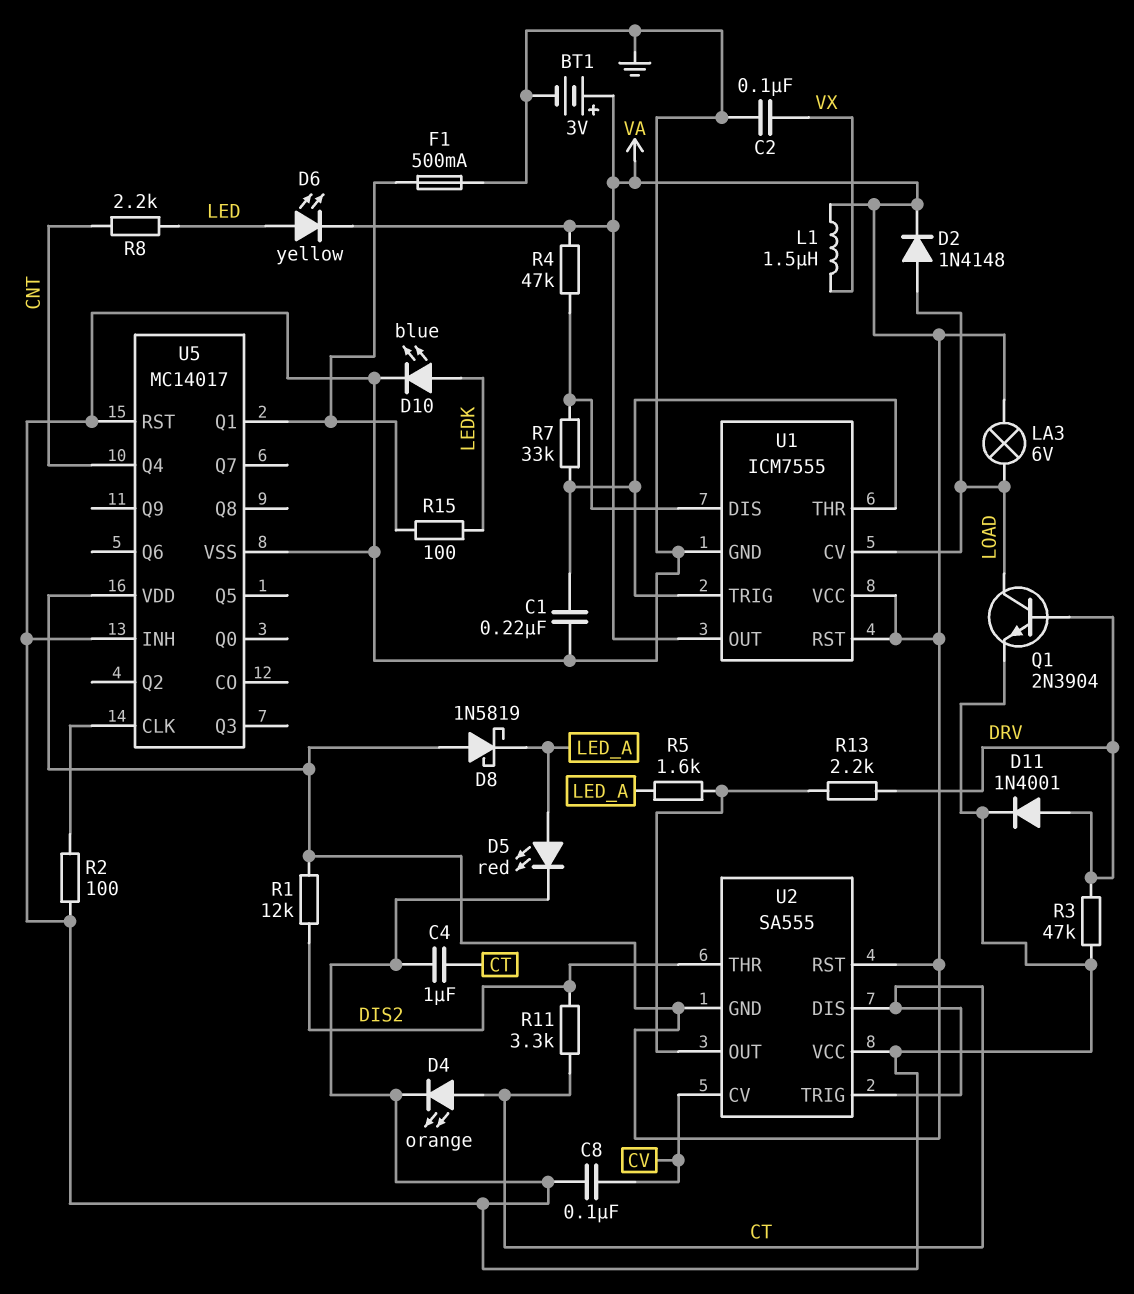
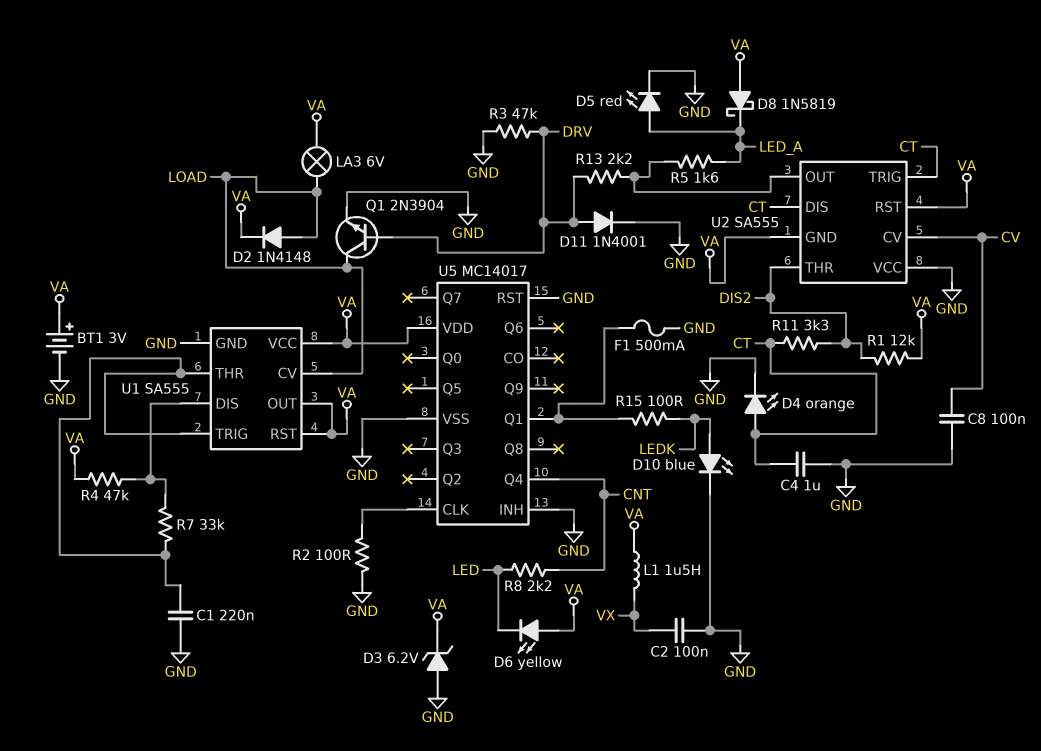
D3: none -> zener 6.2V (A GND, K VA)
D6: LED yellow (A LED, K VA) -> LED yellow (A VA, K LED)
U1: ICM7555 -> SA555

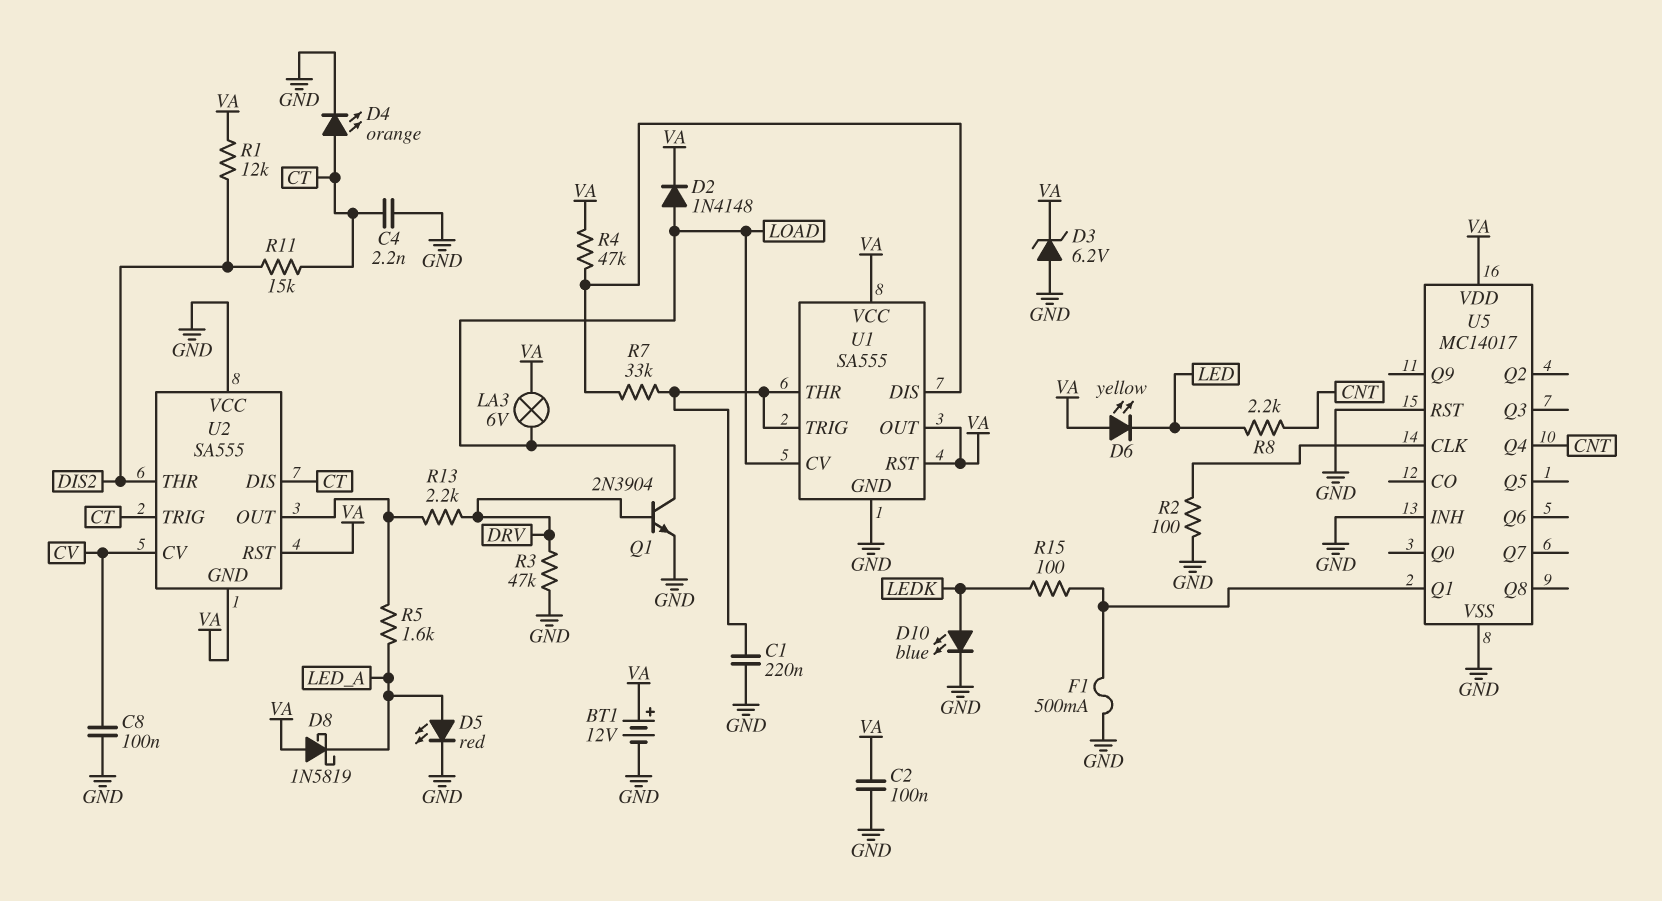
BT1: 3V (plus VA, minus GND) -> 12V (plus VA, minus GND)
C2: 100nF (GND, VX) -> 100nF (GND, VA)
C4: 1uF (CT, GND) -> 2.2nF (CT, GND)
D11: diode 1N4001 (A DRV, K GND) -> none
L1: 1.5uH (VA, VX) -> none
R11: 3.3k (CT, DIS2) -> 15k (CT, DIS2)

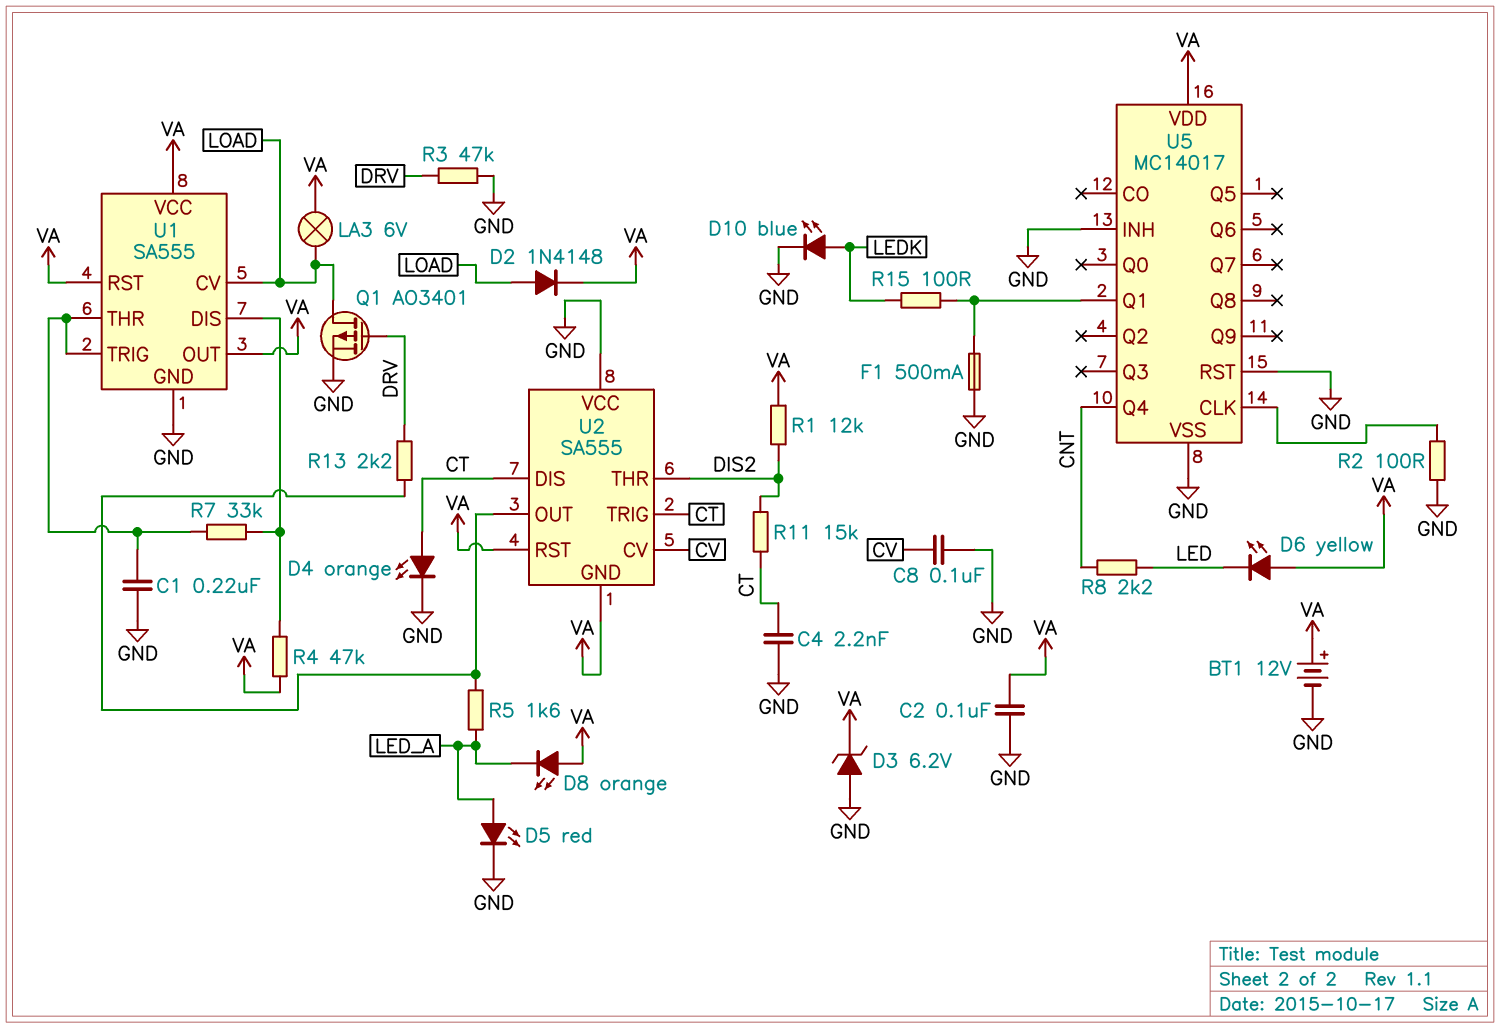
D8: schottky 1N5819 (A VA, K LED_A) -> LED orange (A VA, K LED_A)
Q1: NPN 2N3904 (B DRV, C LOAD, E GND) -> PMOS AO3401 (G DRV, D LOAD, S GND)

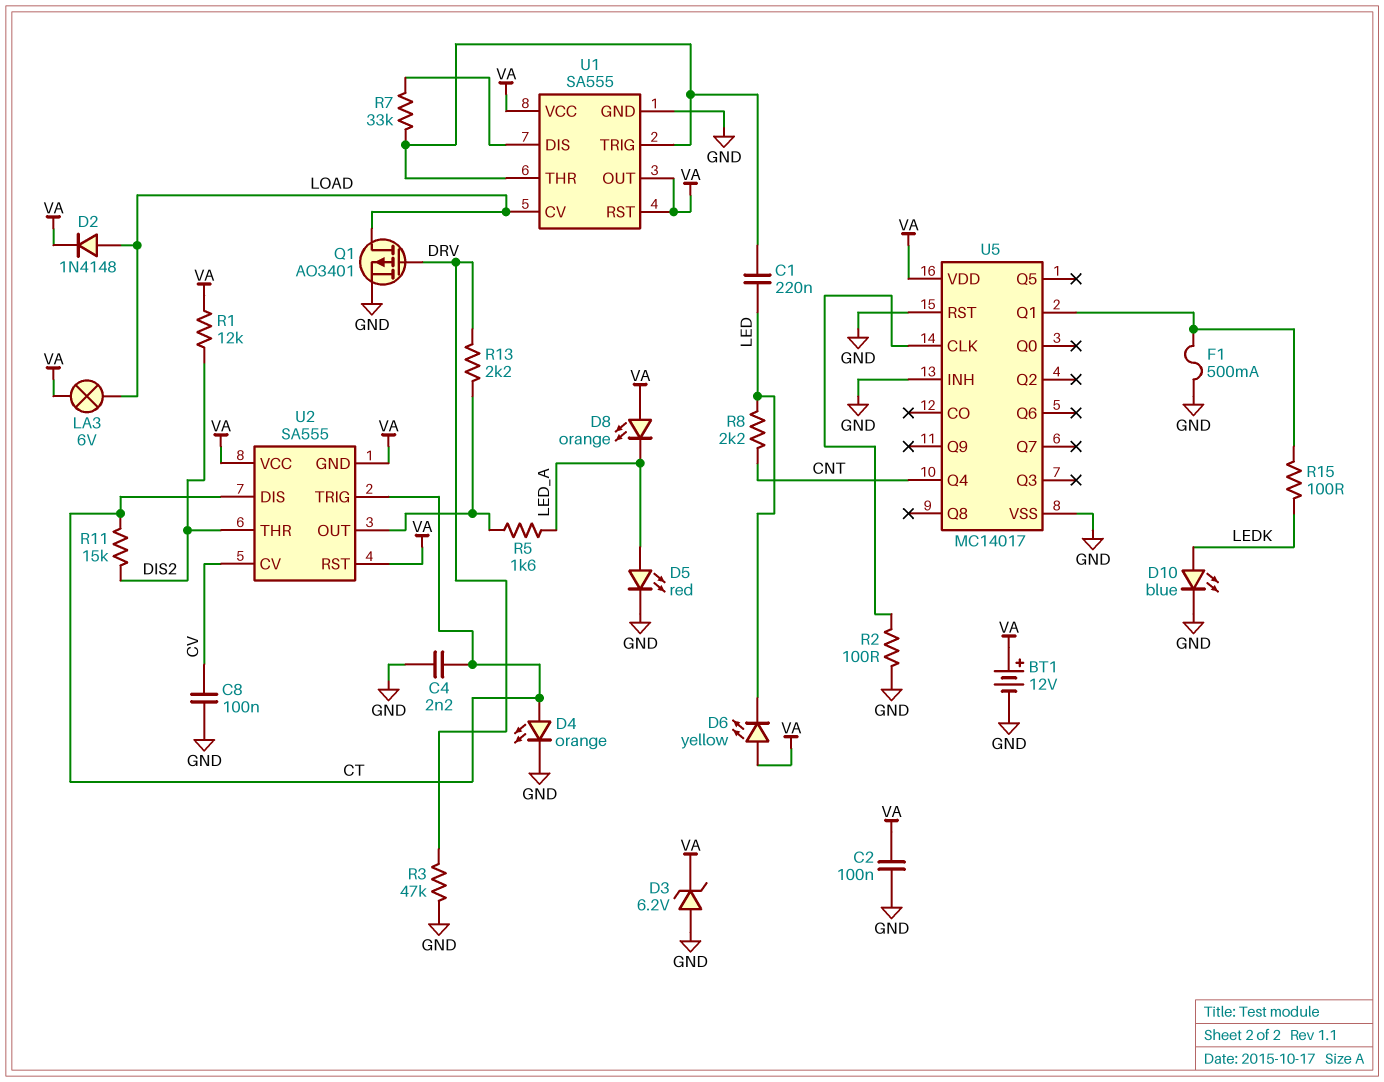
C1: 220nF (GND, U1/THR) -> 220nF (LED, U1/THR)
R4: 47k (U1/DIS, VA) -> none
U2 pin VCC: GND -> VA

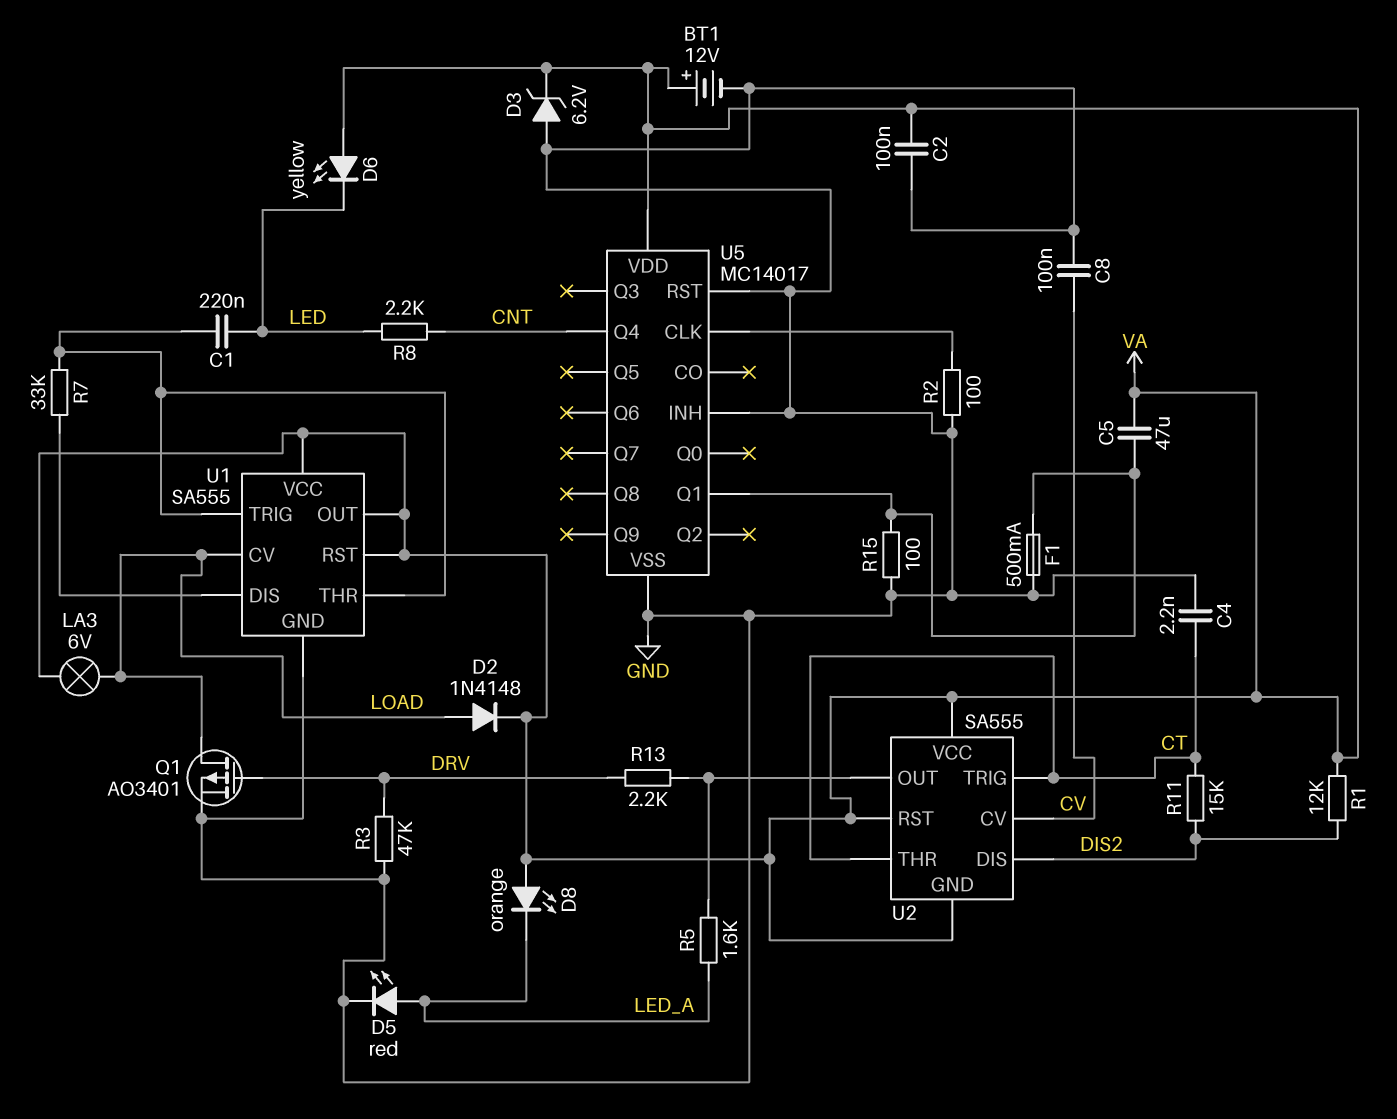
C5: none -> 47uF (U5/Q1, VA)
D4: LED orange (A CT, K GND) -> none
D10: LED blue (A LEDK, K GND) -> none
R15: 100 (LEDK, U5/Q1) -> 100 (GND, U5/Q1)
U2 pin DIS: CT -> DIS2
U2 pin THR: DIS2 -> CT

